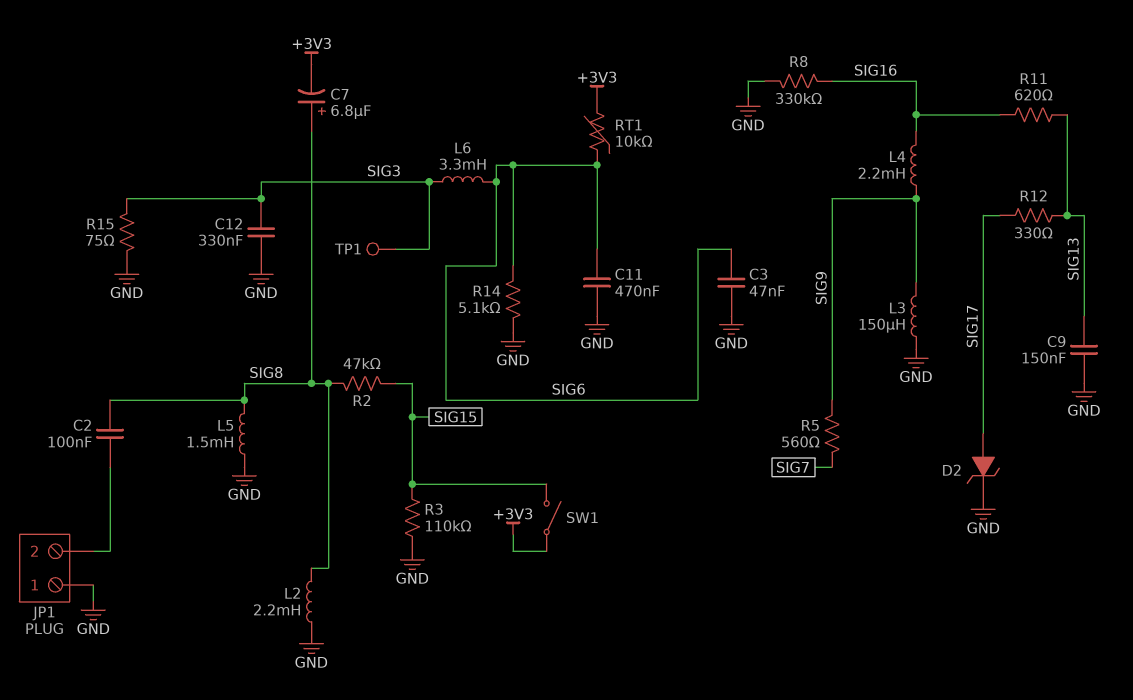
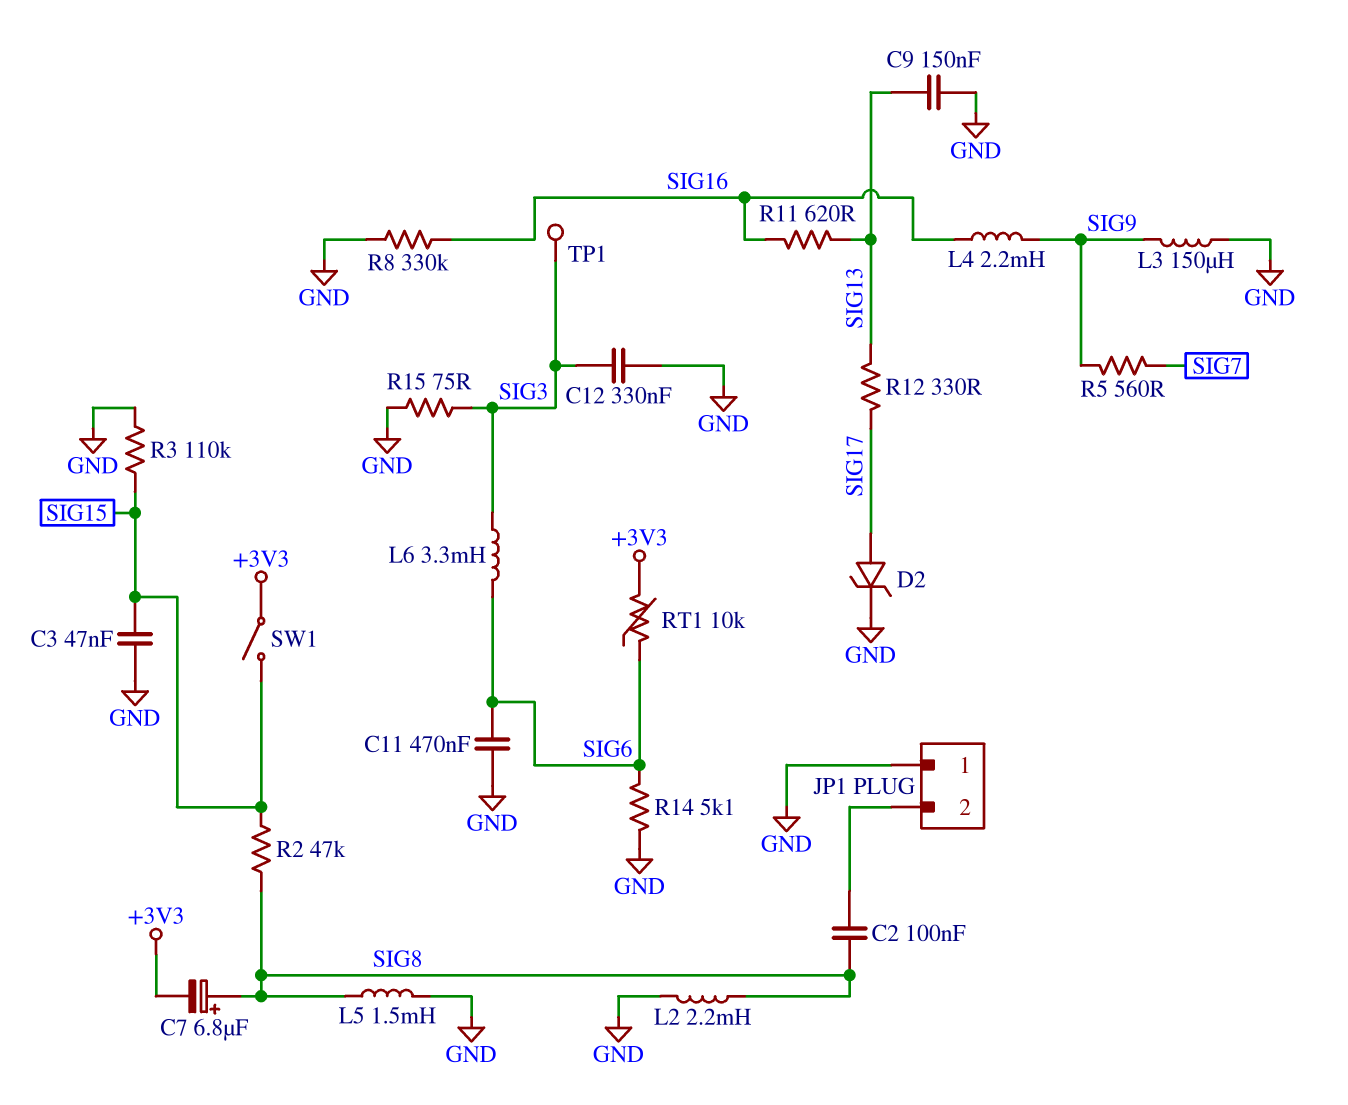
C3: 47nF (GND, SIG6) -> 47nF (GND, SIG15)

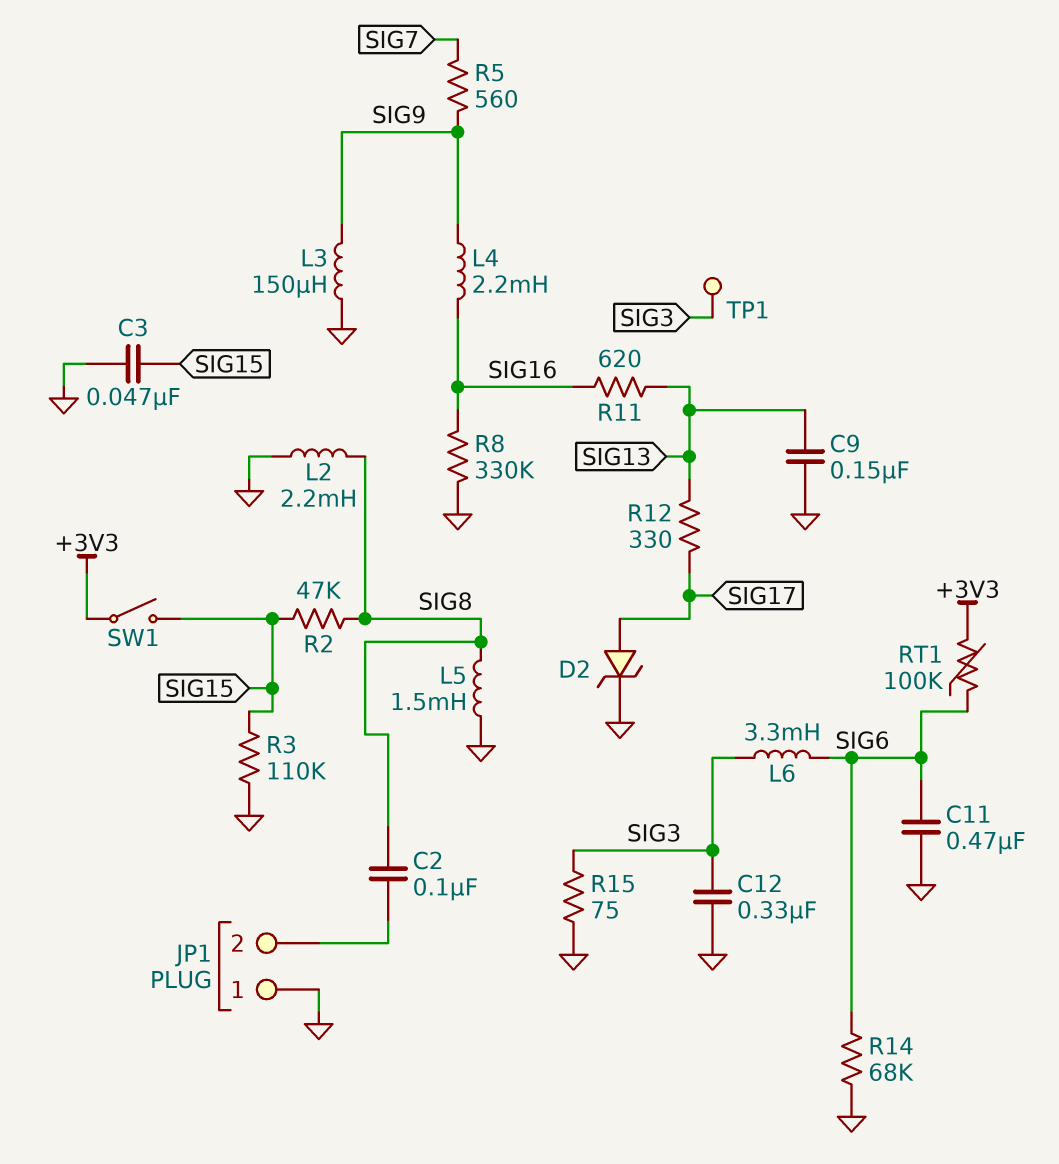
C7: 6.8uF (plus SIG8, minus +3V3) -> none
R14: 5.1k (GND, SIG6) -> 68k (GND, SIG6)
RT1: 10k (+3V3, SIG6) -> 100k (+3V3, SIG6)

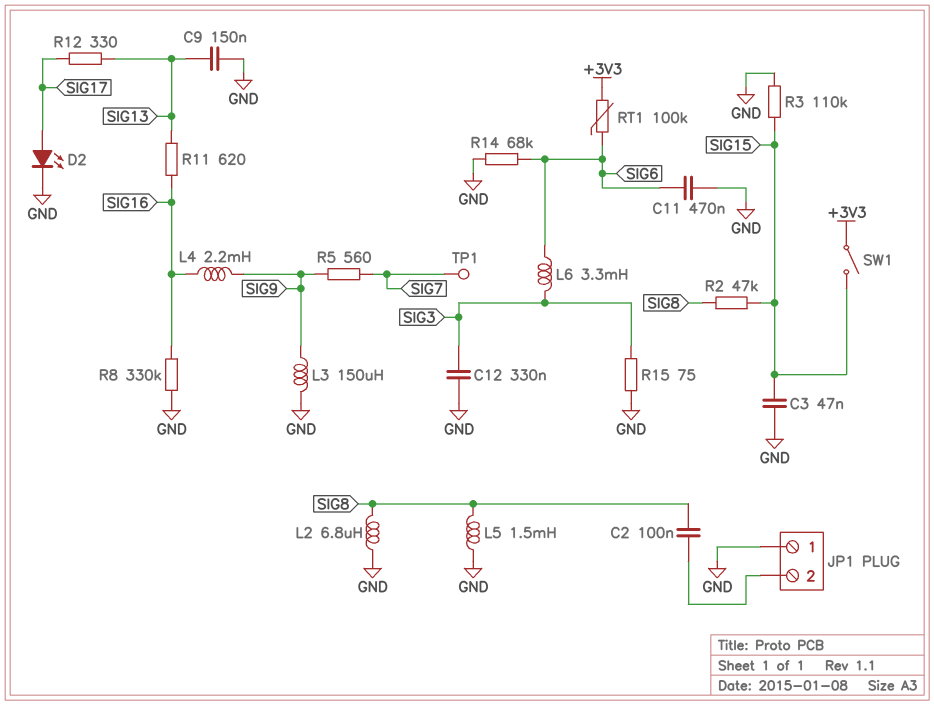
D2: zener (A SIG17, K GND) -> LED (A SIG17, K GND)
L2: 2.2mH (GND, SIG8) -> 6.8uH (GND, SIG8)
TP1: test point (SIG3) -> test point (SIG7)

